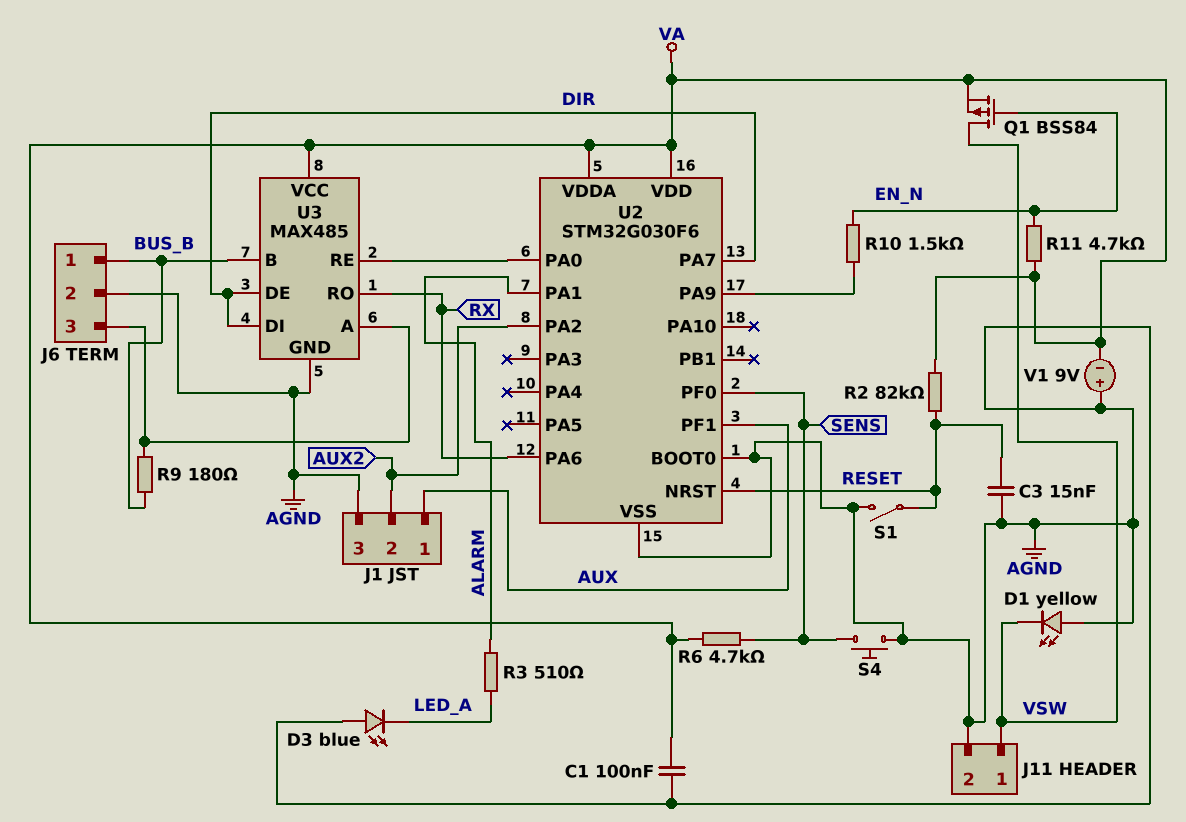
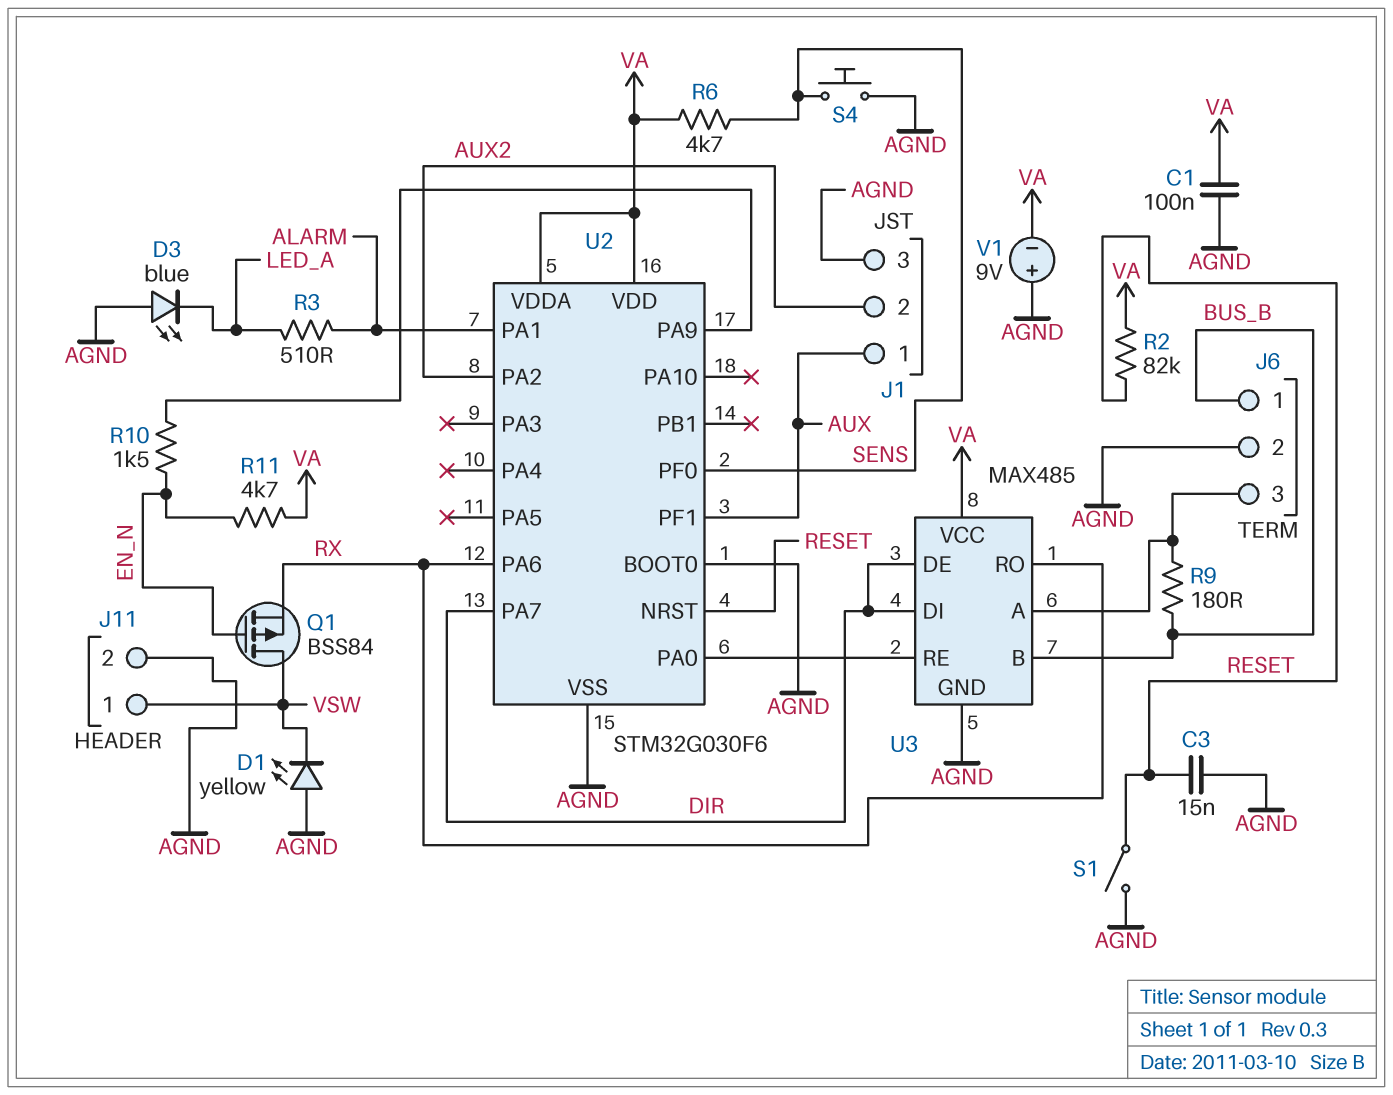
Q1: PMOS BSS84 (G EN_N, D VSW, S VA) -> PMOS BSS84 (G EN_N, D VSW, S RX)

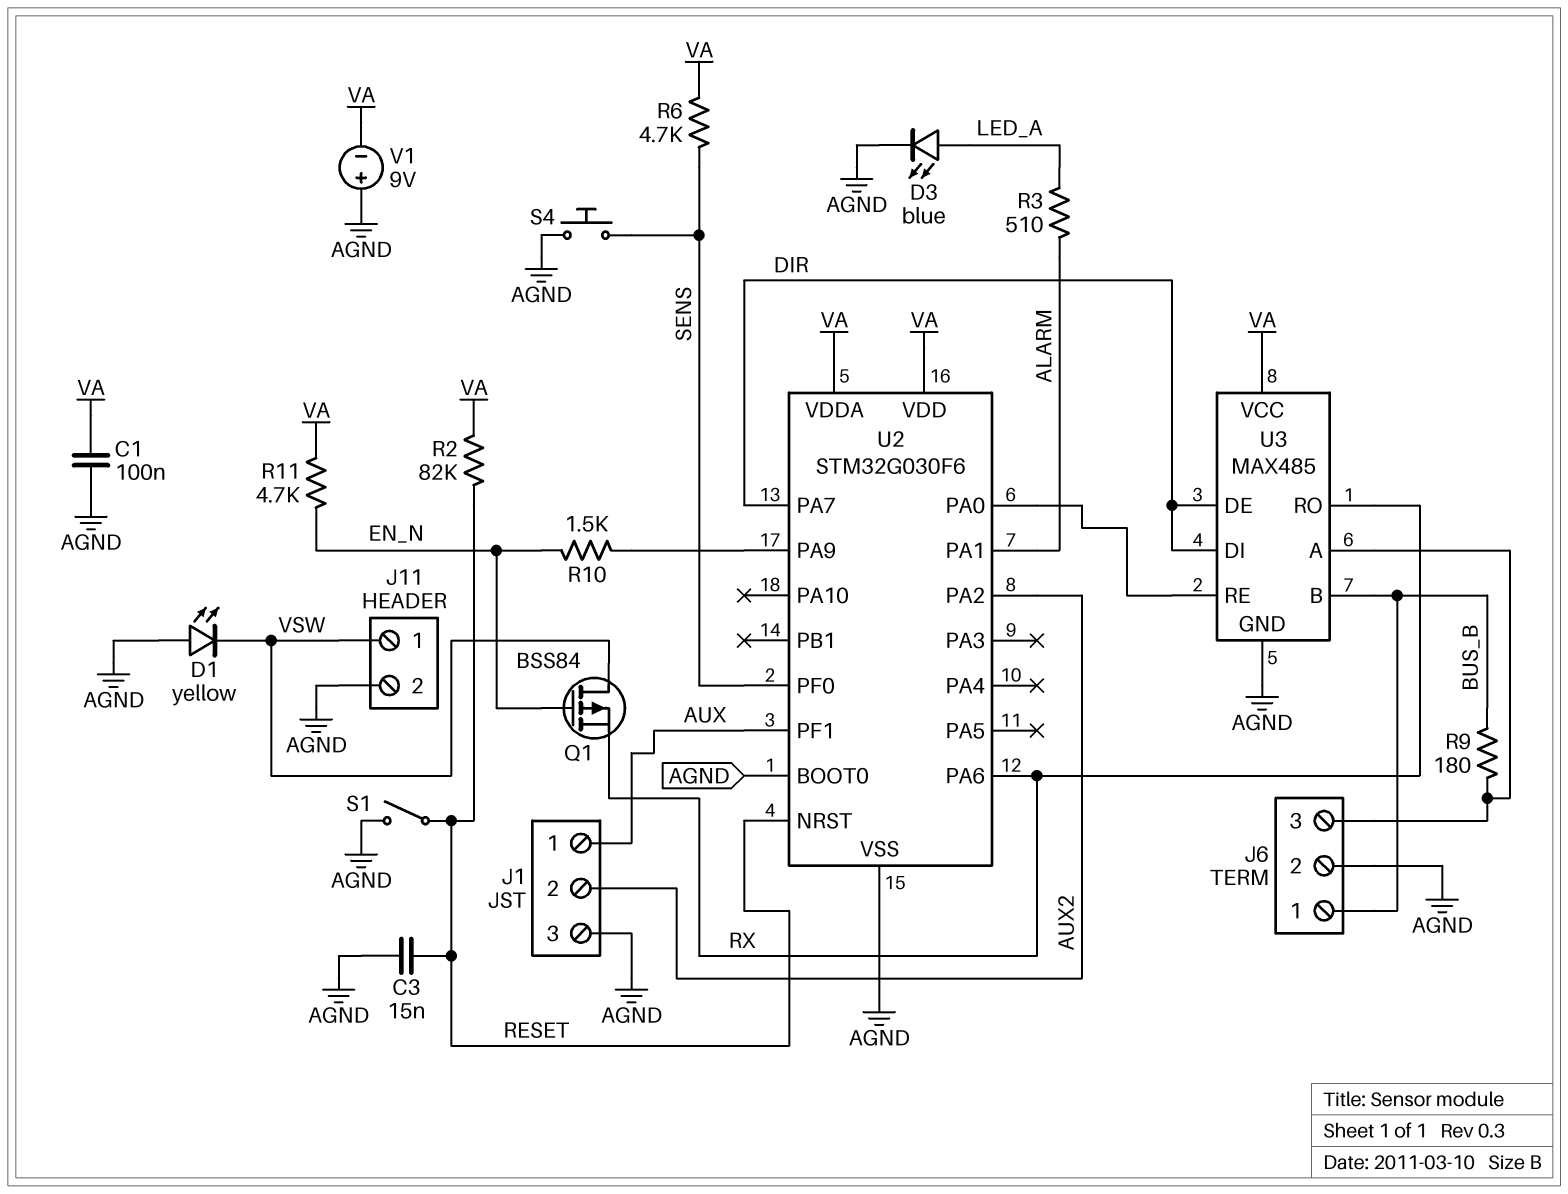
D3: LED blue (A AGND, K LED_A) -> LED blue (A LED_A, K AGND)

